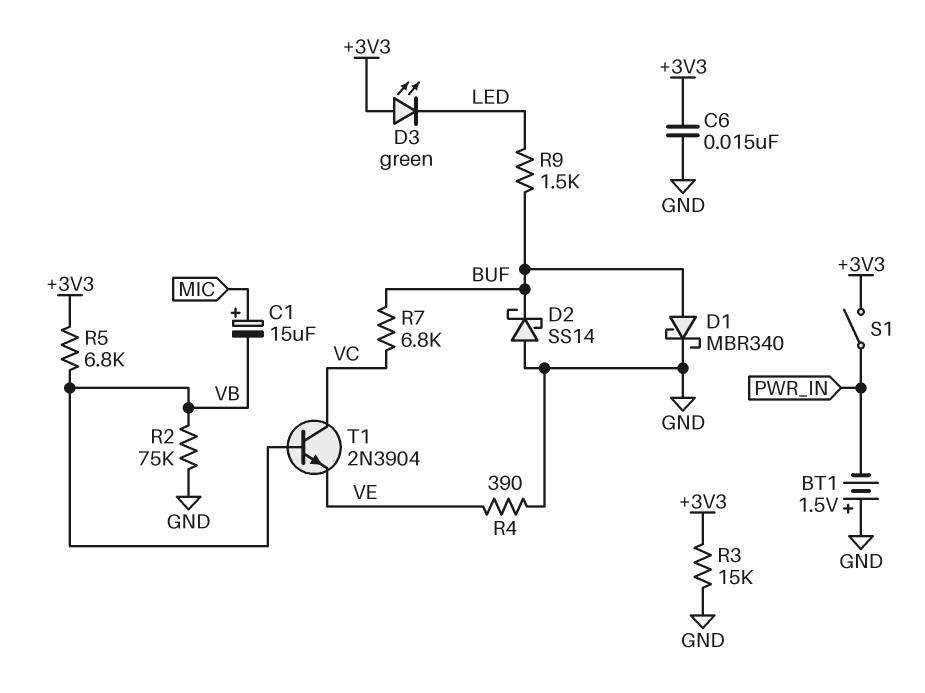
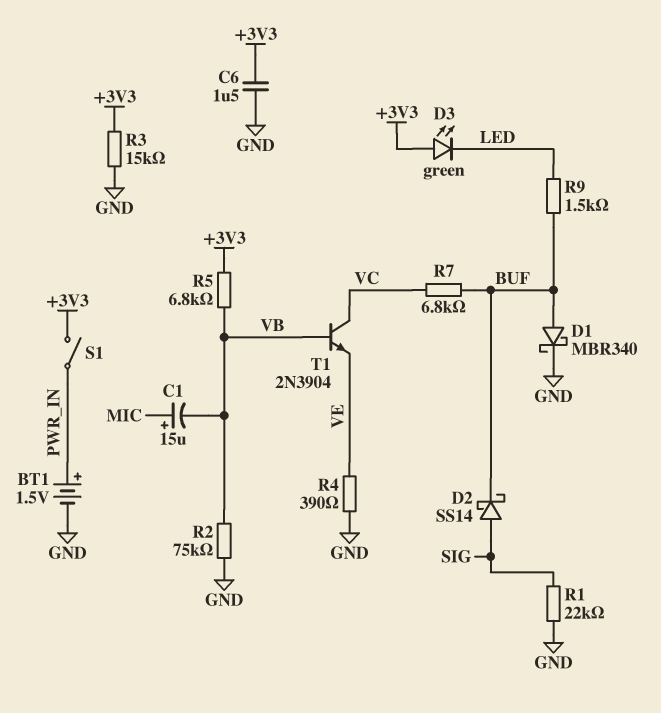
BT1: 1.5V (plus GND, minus PWR_IN) -> 1.5V (plus PWR_IN, minus GND)
C6: 15nF (+3V3, GND) -> 1.5uF (+3V3, GND)
D2: schottky SS14 (A GND, K BUF) -> schottky SS14 (A SIG, K BUF)
R1: none -> 22k (GND, SIG)

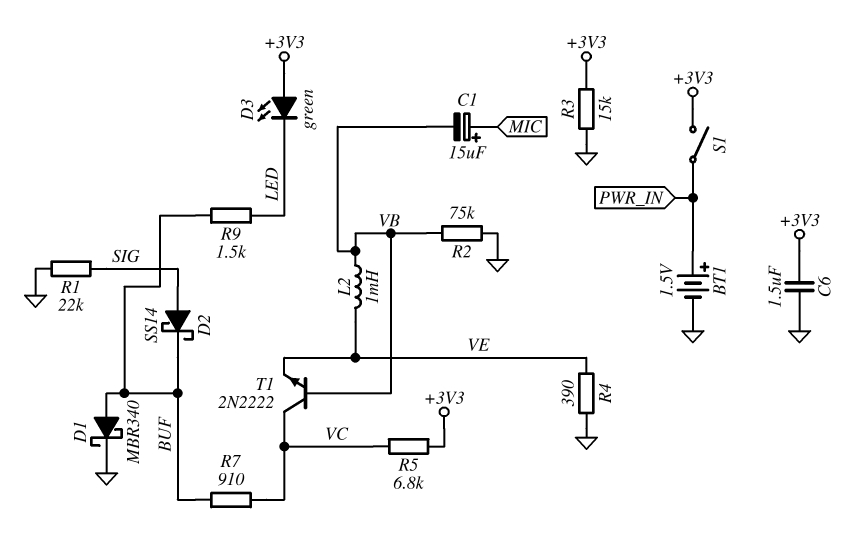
L2: none -> 1mH (VB, VE)
R5: 6.8k (+3V3, VB) -> 6.8k (+3V3, VC)
R7: 6.8k (BUF, VC) -> 910 (BUF, VC)
T1: NPN 2N3904 (B VB, C VC, E VE) -> NPN 2N2222 (B VB, C VC, E VE)

